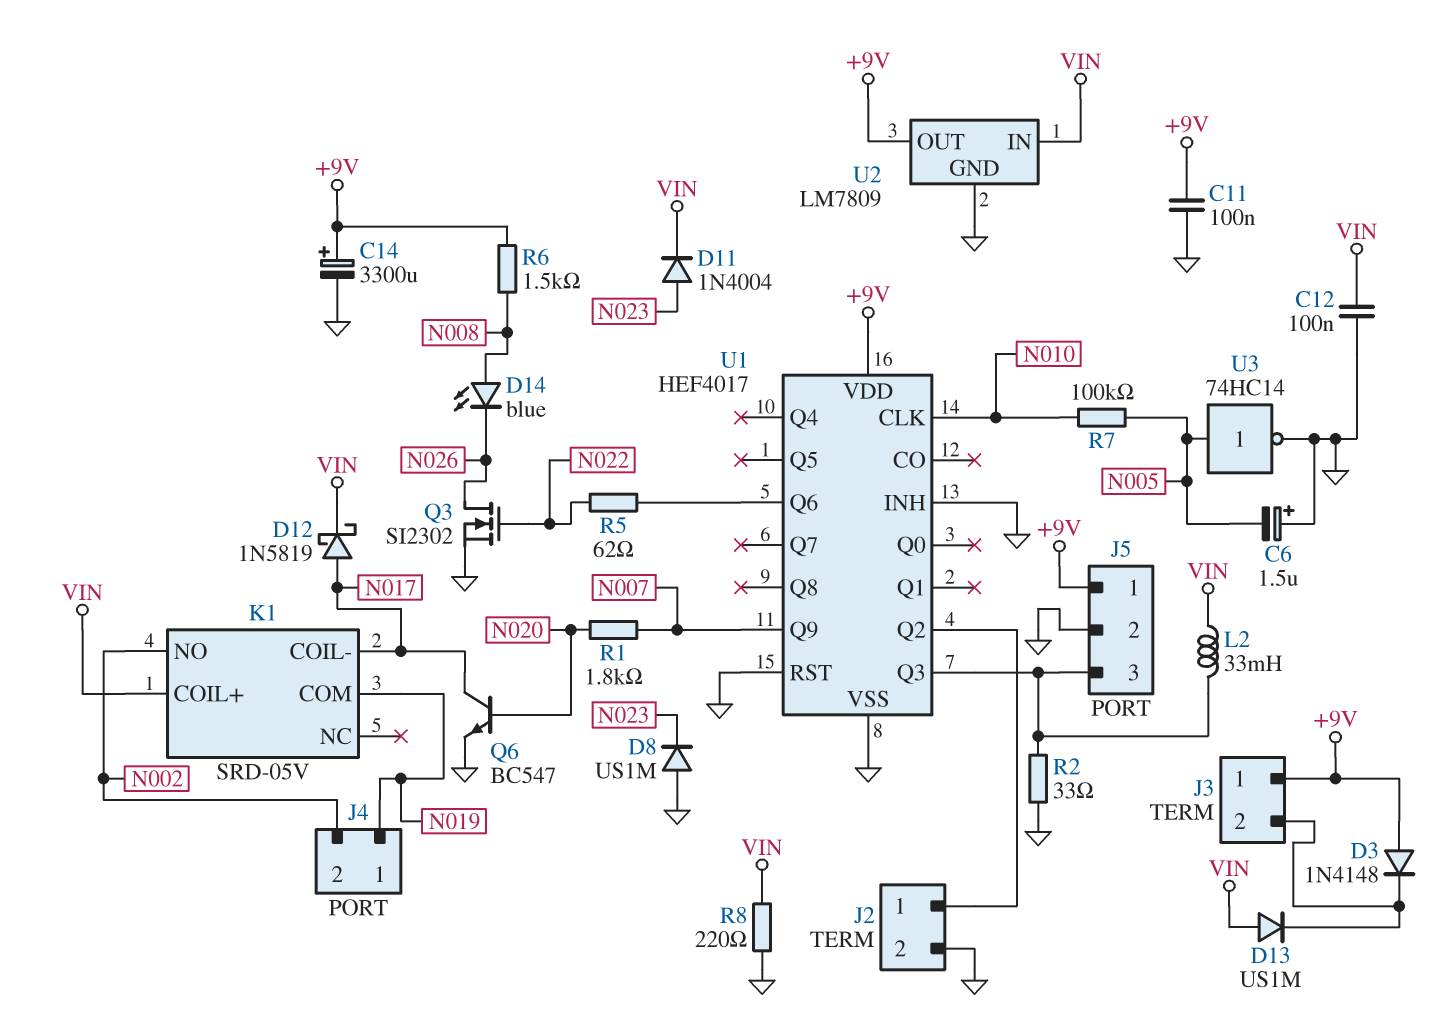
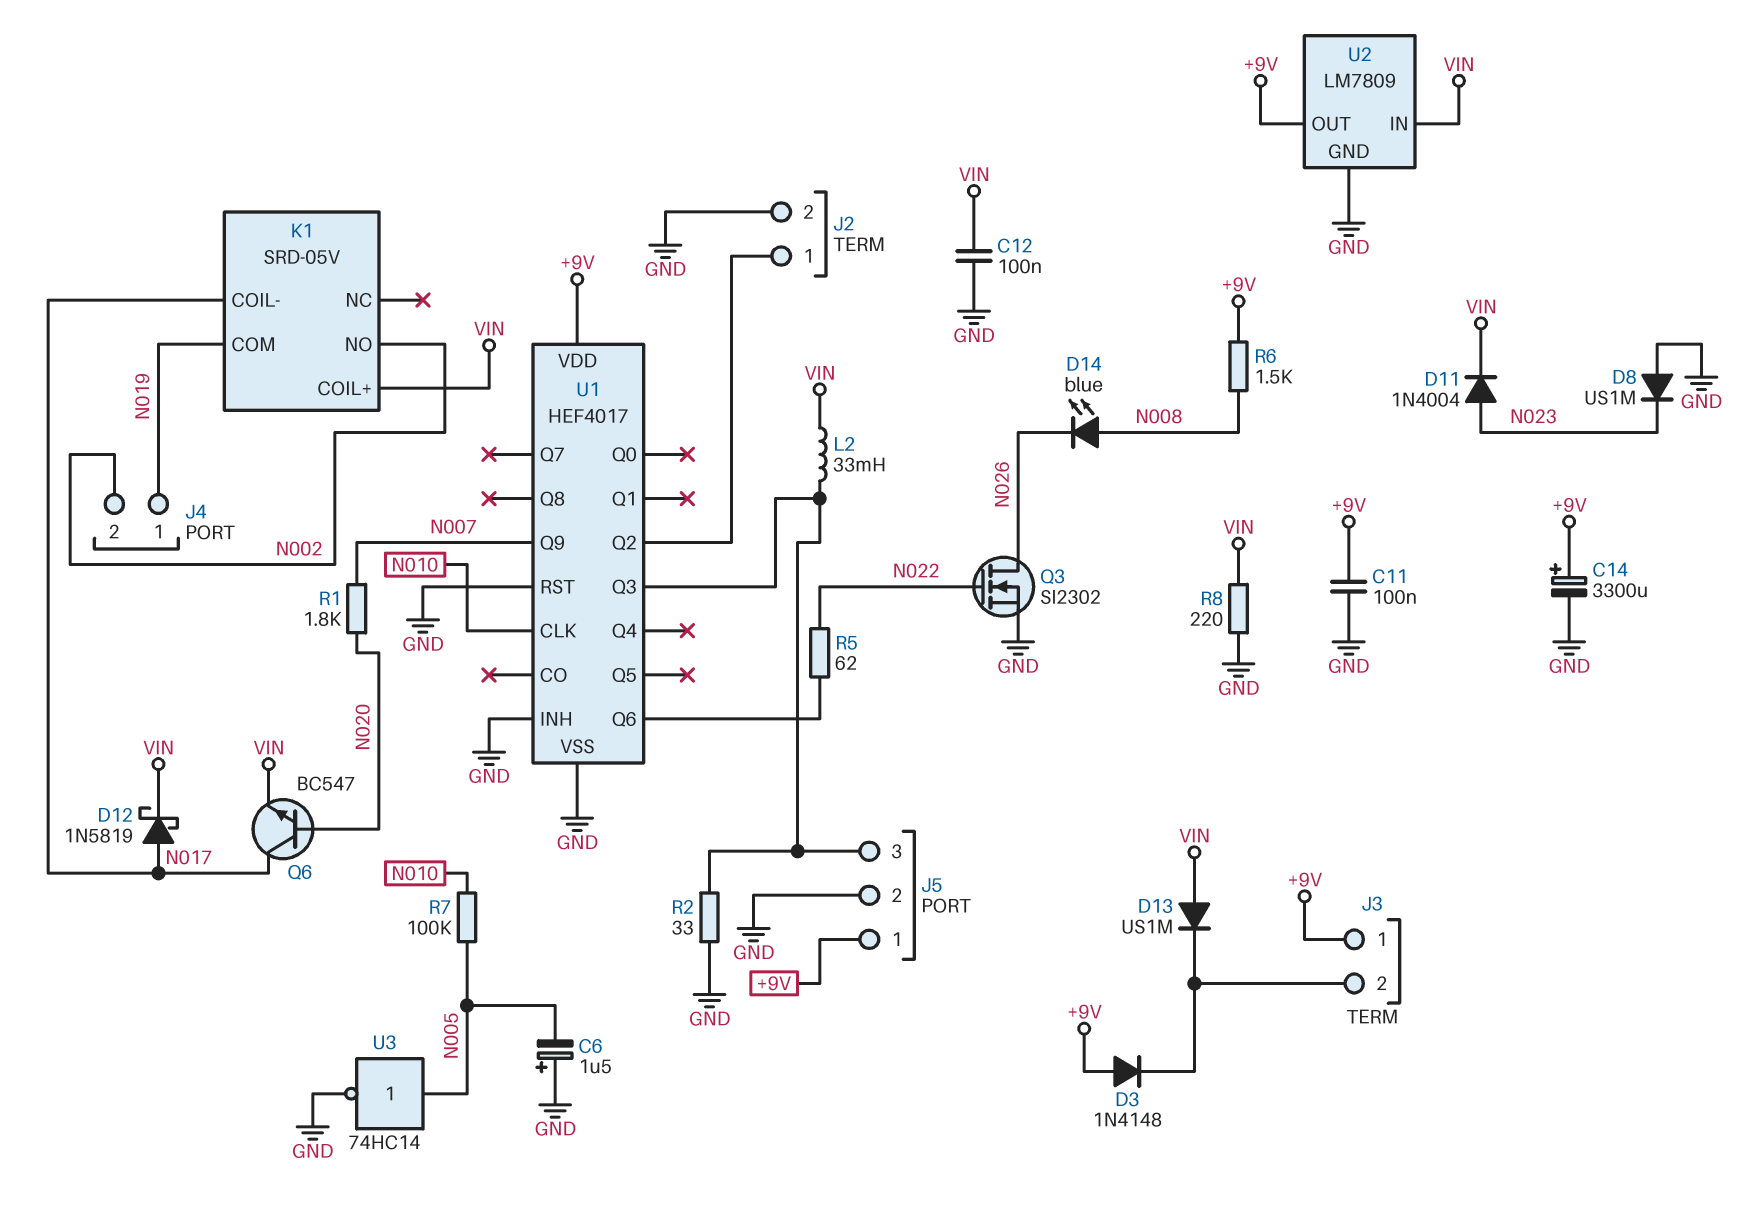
Q6: NPN BC547 (B N020, C N017, E GND) -> NPN BC547 (B N020, C N017, E VIN)

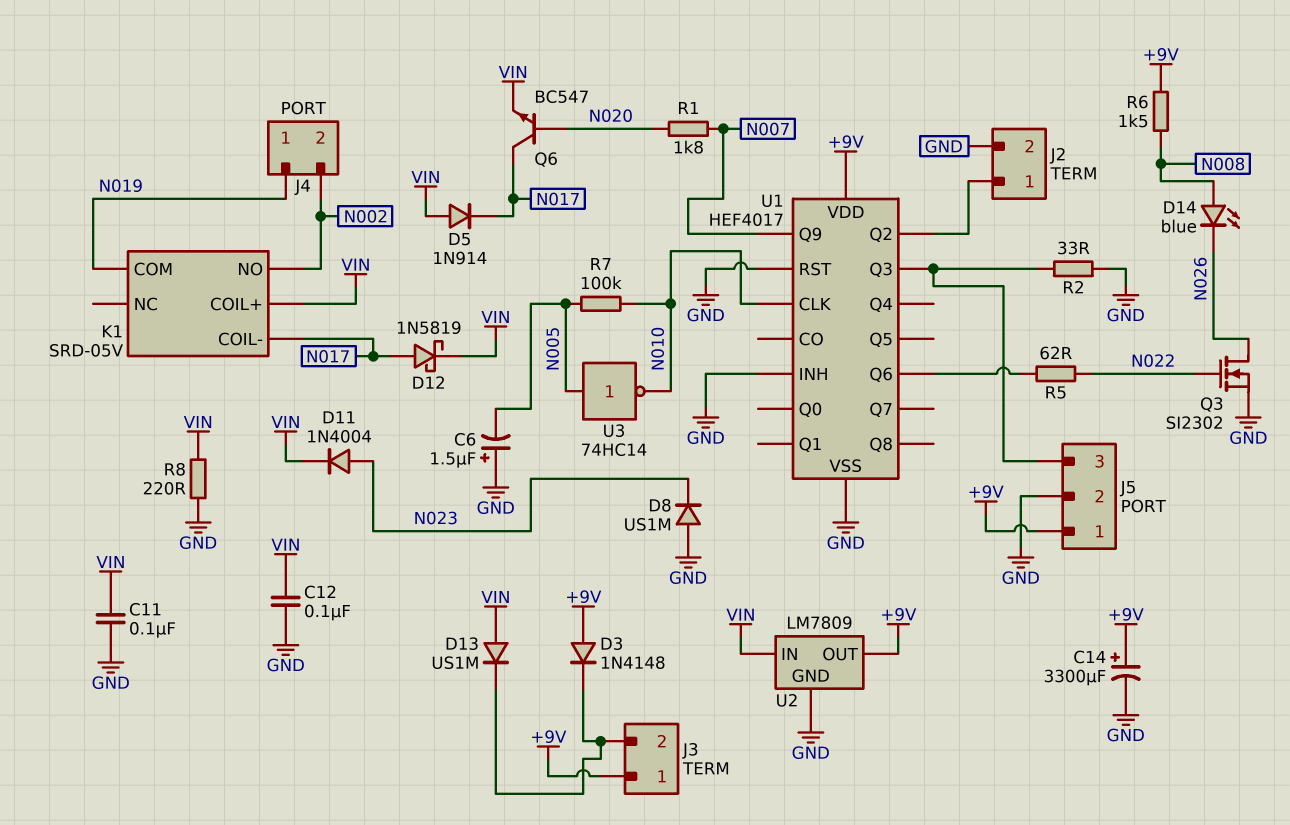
C11: 100nF (+9V, GND) -> 100nF (GND, VIN)
D5: none -> diode 1N914 (A VIN, K N017)
L2: 33mH (J5/3, VIN) -> none
U3: NOT 74HC14 (in N005, out GND) -> NOT 74HC14 (in N005, out N010)

